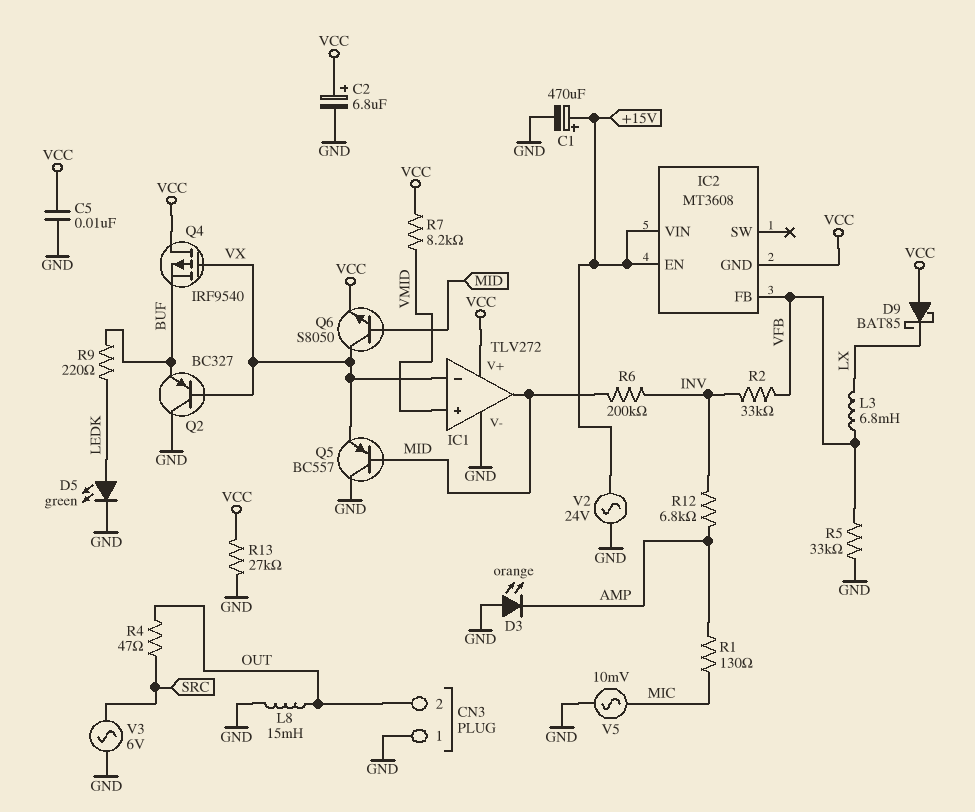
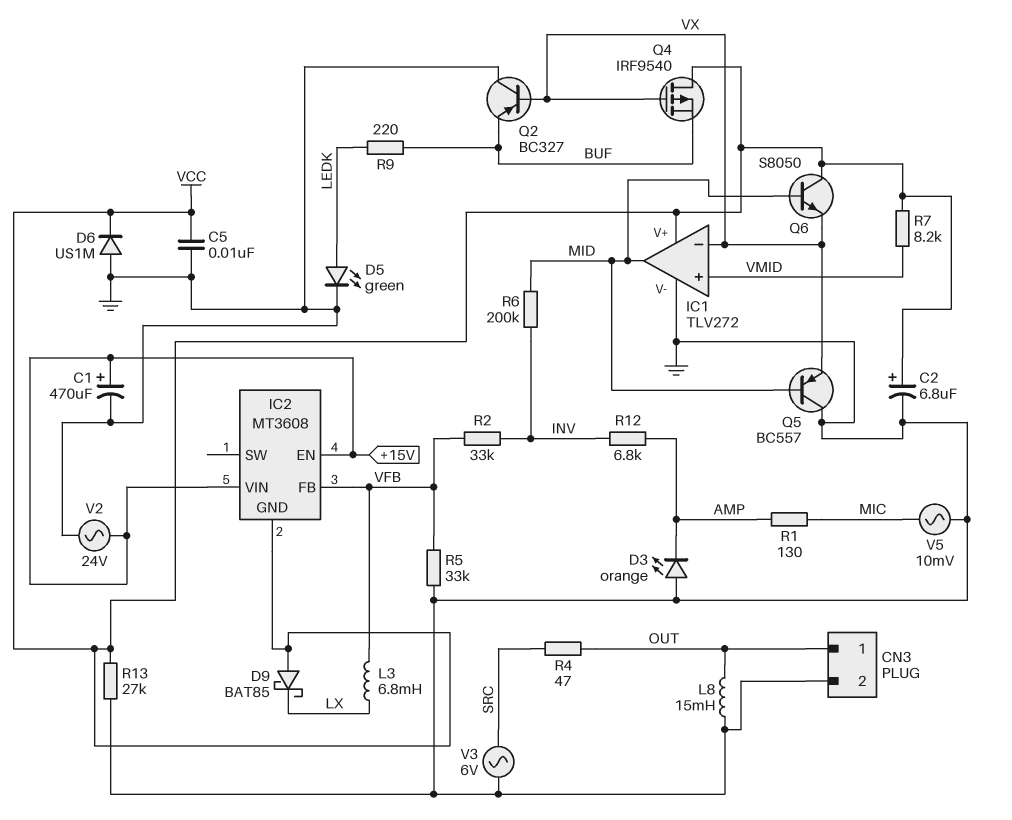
CN3 pin 1: GND -> OUT
CN3 pin 2: OUT -> GND
D6: none -> diode US1M (A GND, K VCC)
Q6: NPN S8050 (B MID, C VX, E VCC) -> NPN S8050 (B MID, C VCC, E VX)

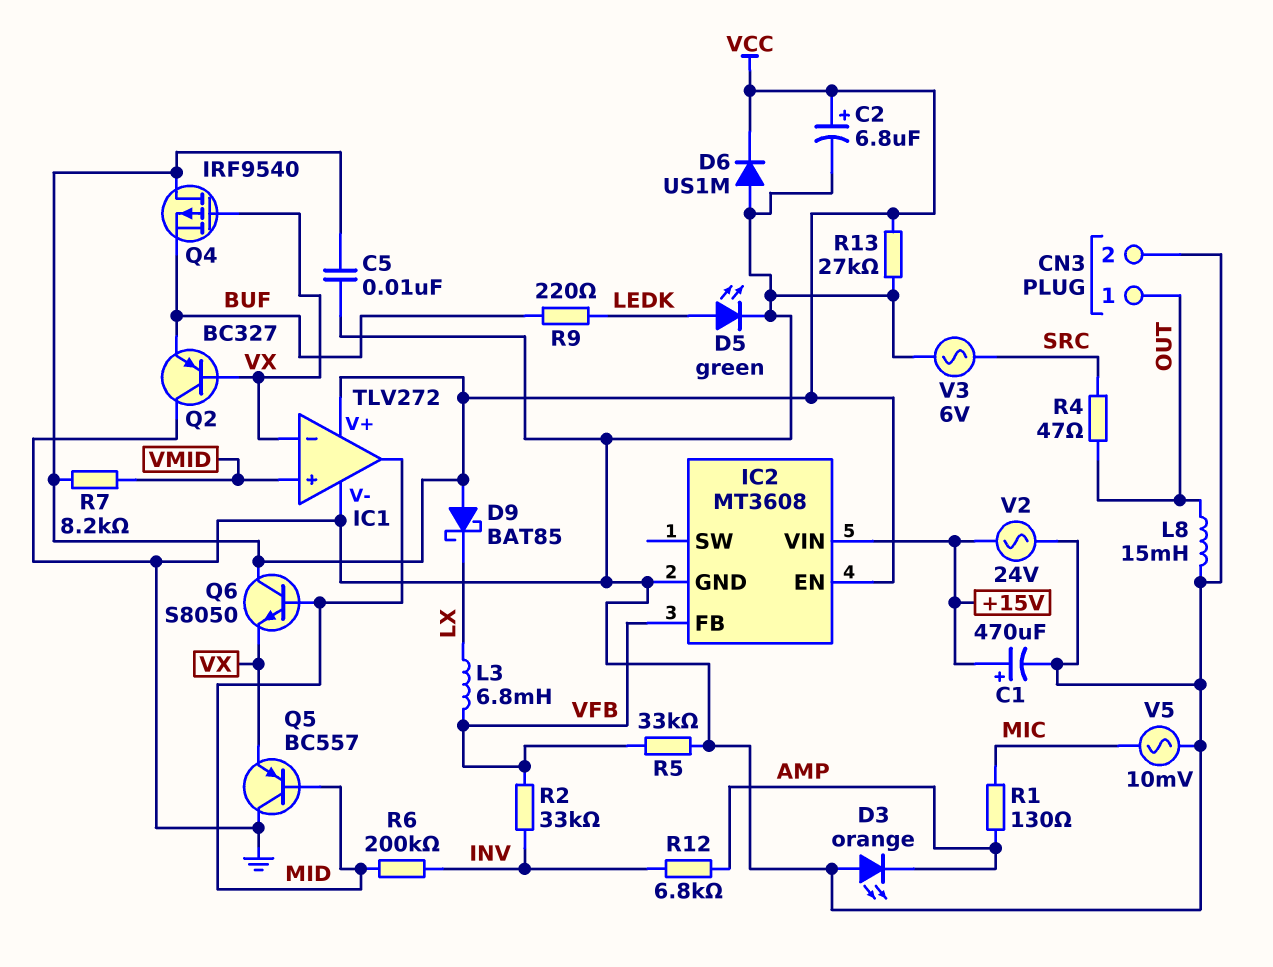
IC2 pin EN: +15V -> VCC
IC2 pin GND: VCC -> GND

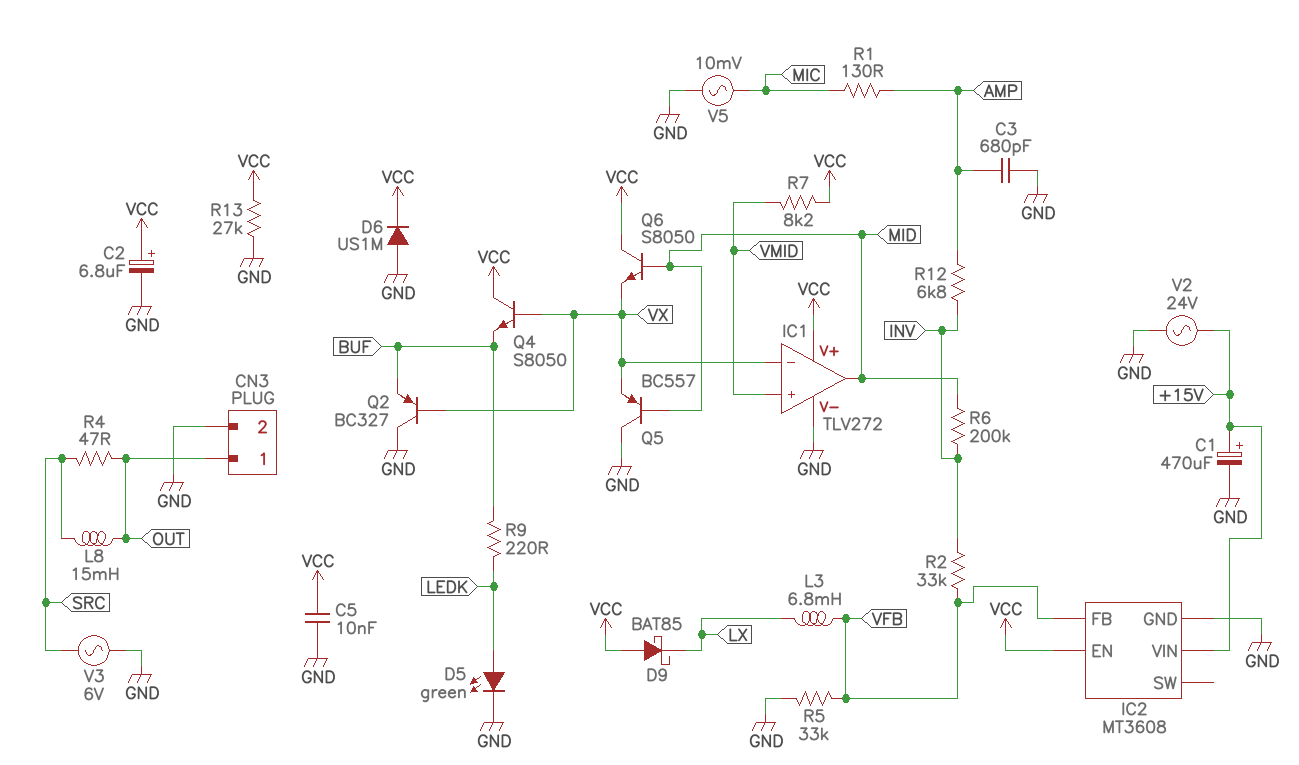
C3: none -> 680pF (AMP, GND)
D3: LED orange (A GND, K AMP) -> none
L8: 15mH (GND, OUT) -> 15mH (OUT, SRC)
Q4: PMOS IRF9540 (G VX, D VCC, S BUF) -> NPN S8050 (B VX, C VCC, E BUF)

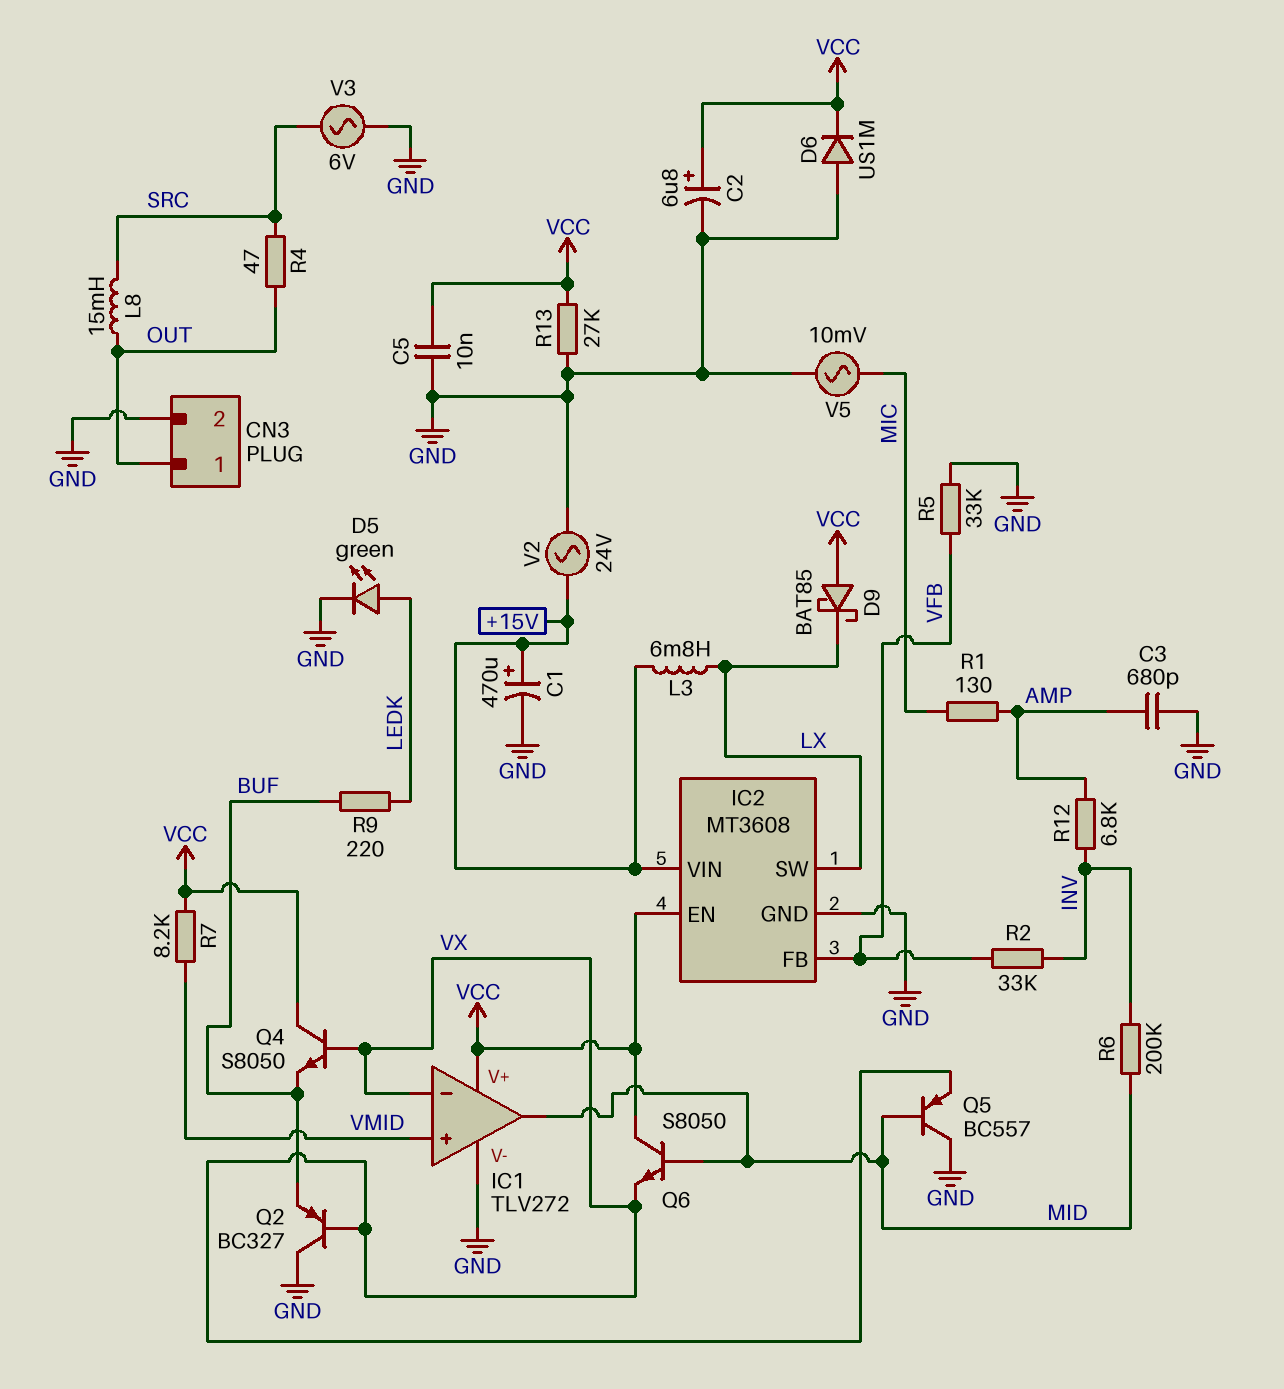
IC2 pin SW: none -> LX
L3: 6.8mH (LX, VFB) -> 6.8mH (+15V, LX)

